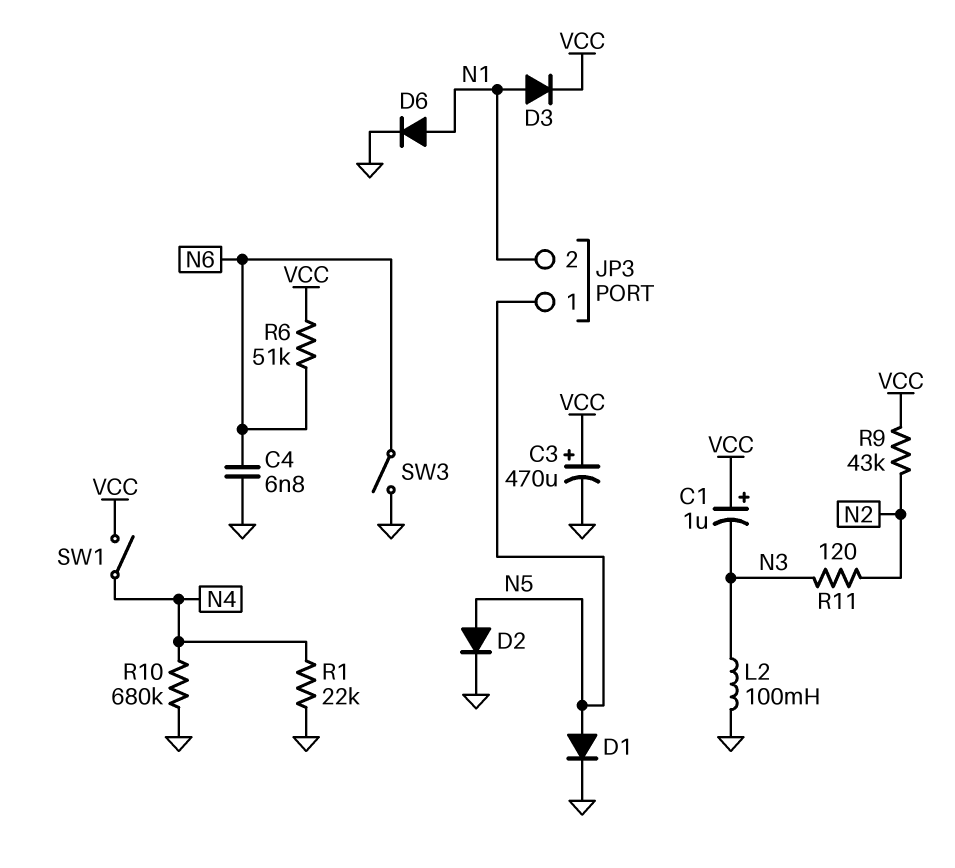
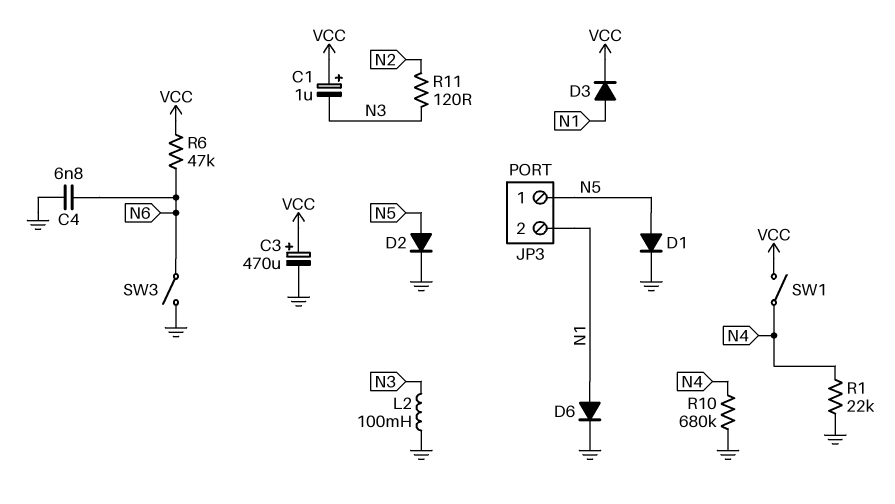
R6: 51k (N6, VCC) -> 47k (N6, VCC)
R9: 43k (N2, VCC) -> none

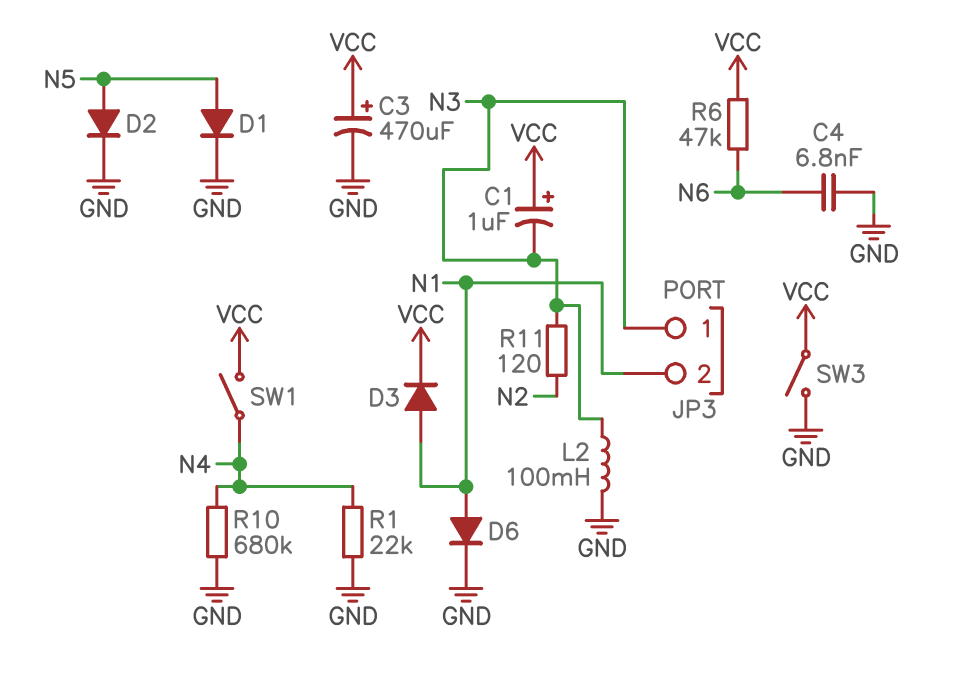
JP3 pin 1: N5 -> N3
SW3: switch (GND, N6) -> switch (GND, VCC)

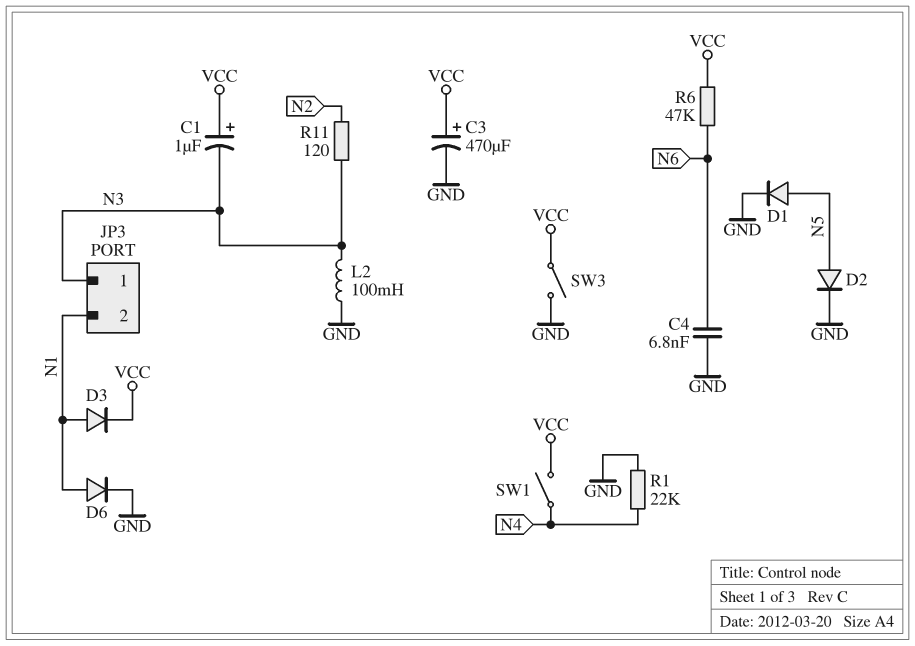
R10: 680k (GND, N4) -> none

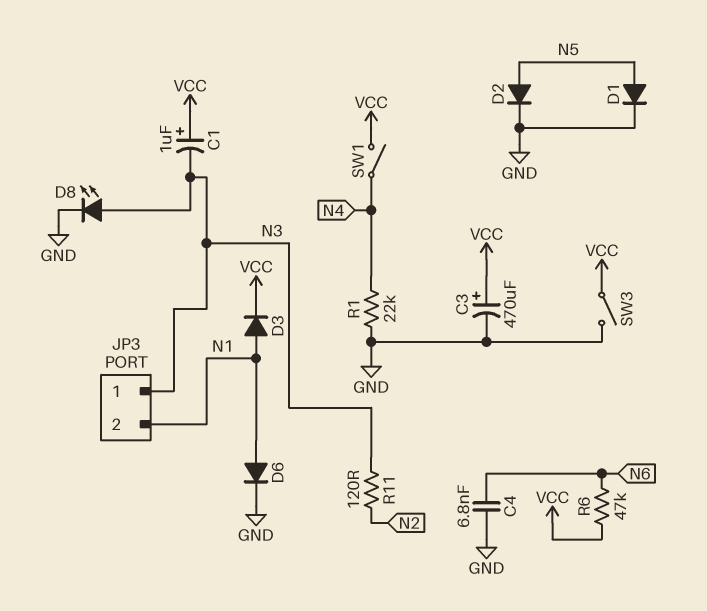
D8: none -> LED (A N3, K GND)
L2: 100mH (GND, N3) -> none

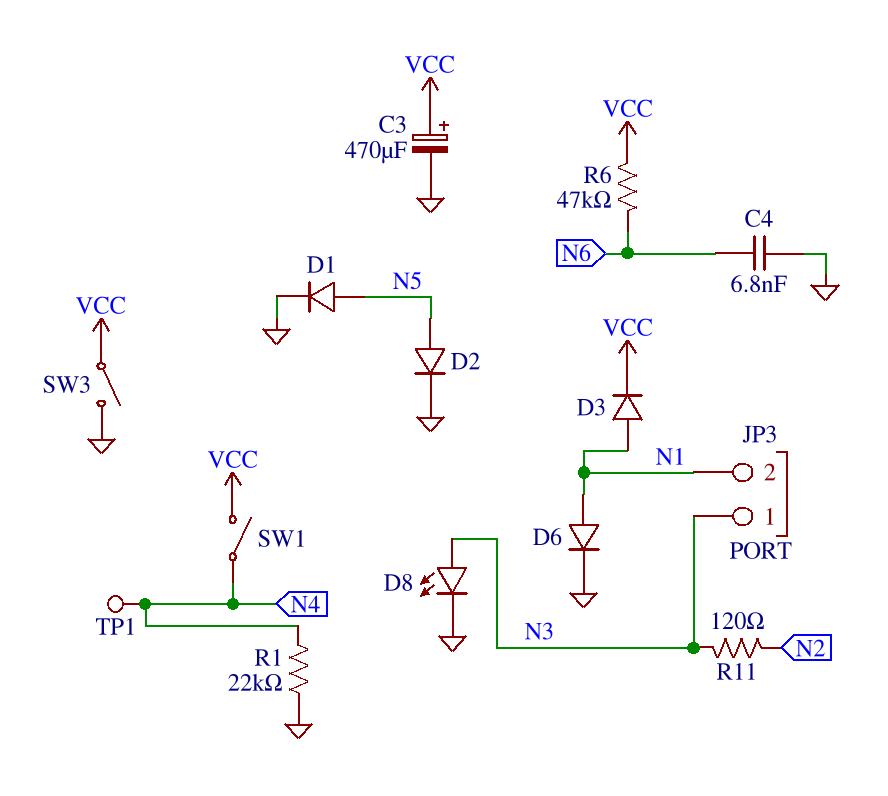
C1: 1uF (plus VCC, minus N3) -> none
TP1: none -> test point (N4)

